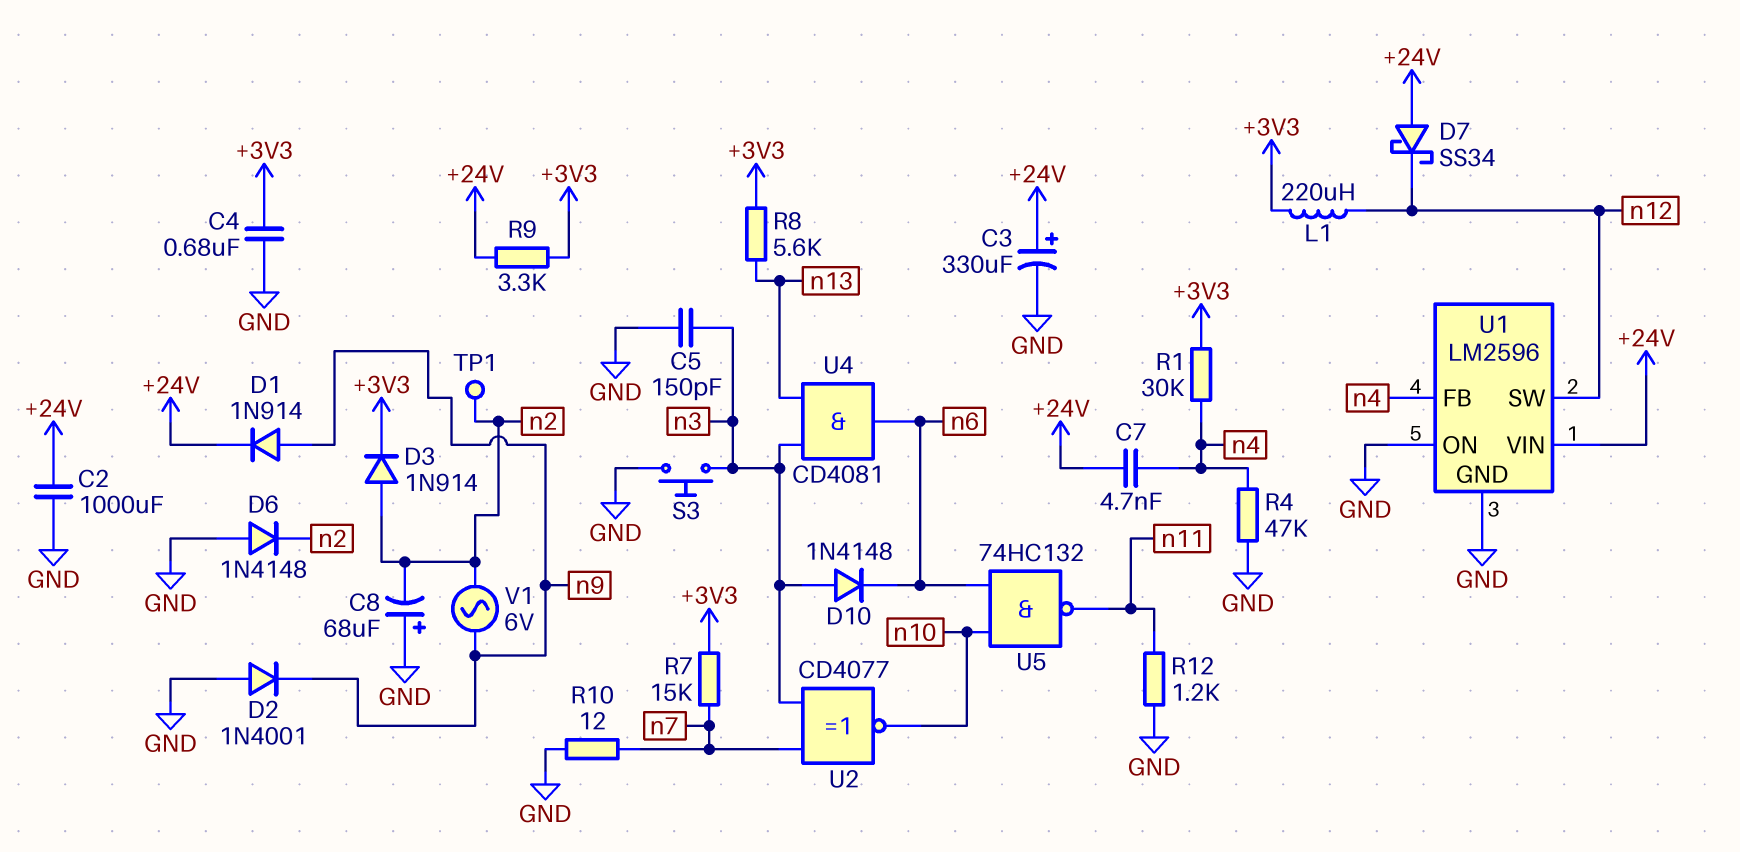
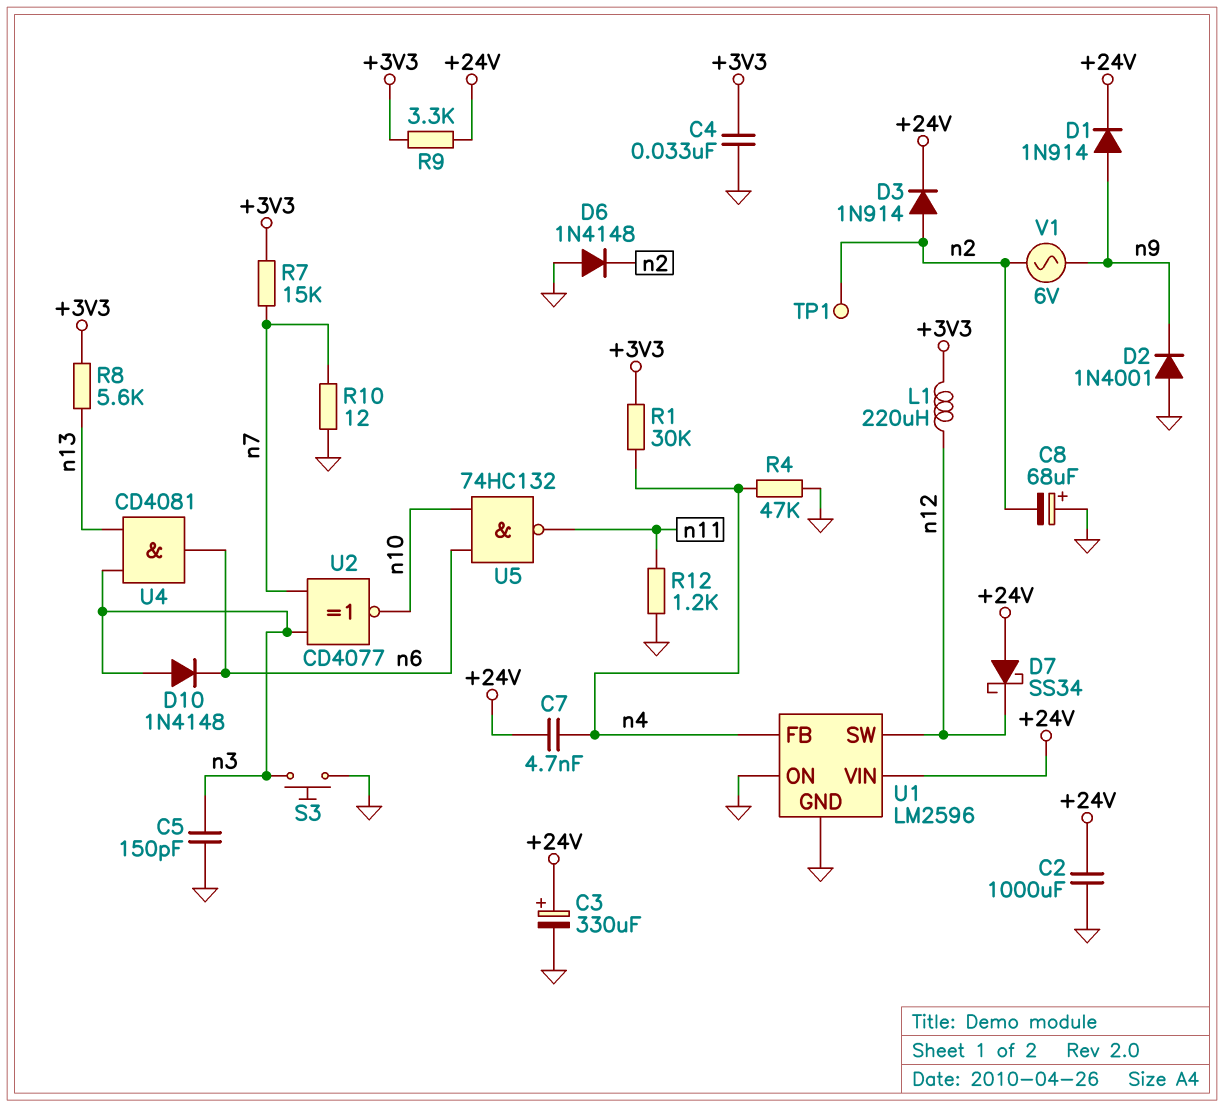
C4: 680nF (+3V3, GND) -> 33nF (+3V3, GND)
D3: diode 1N914 (A n2, K +3V3) -> diode 1N914 (A n2, K +24V)

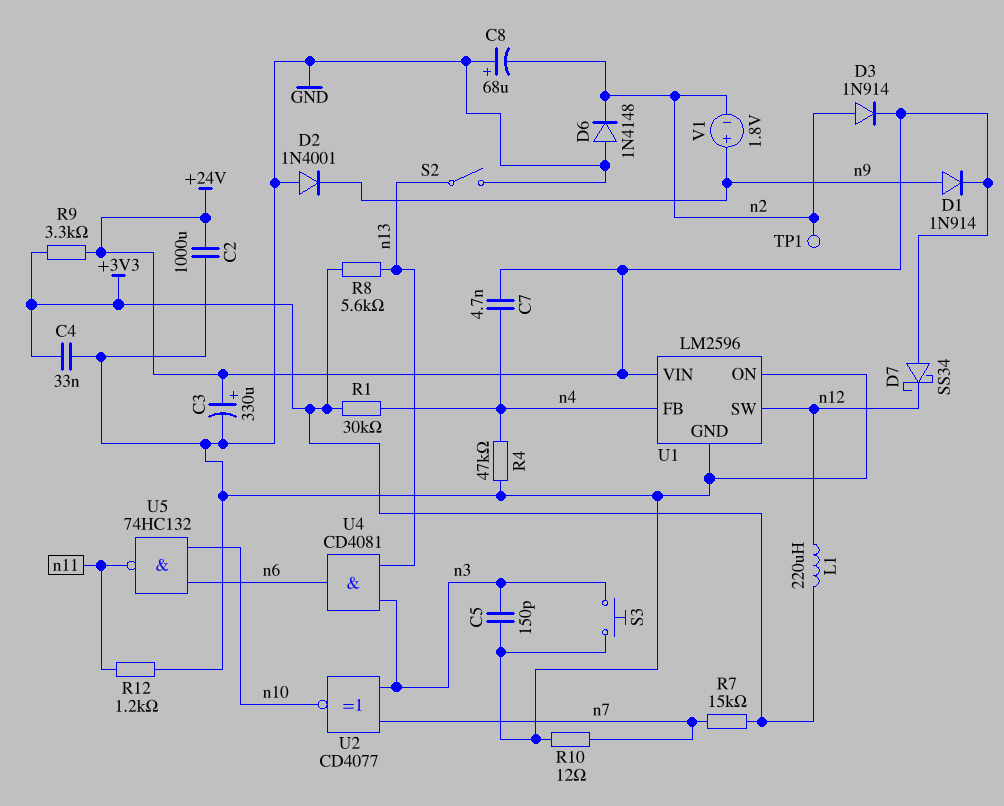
D10: diode 1N4148 (A n3, K n6) -> none
S2: none -> switch (GND, n13)
V1: AC 6V (n2, n9) -> 1.8V (plus n9, minus n2)

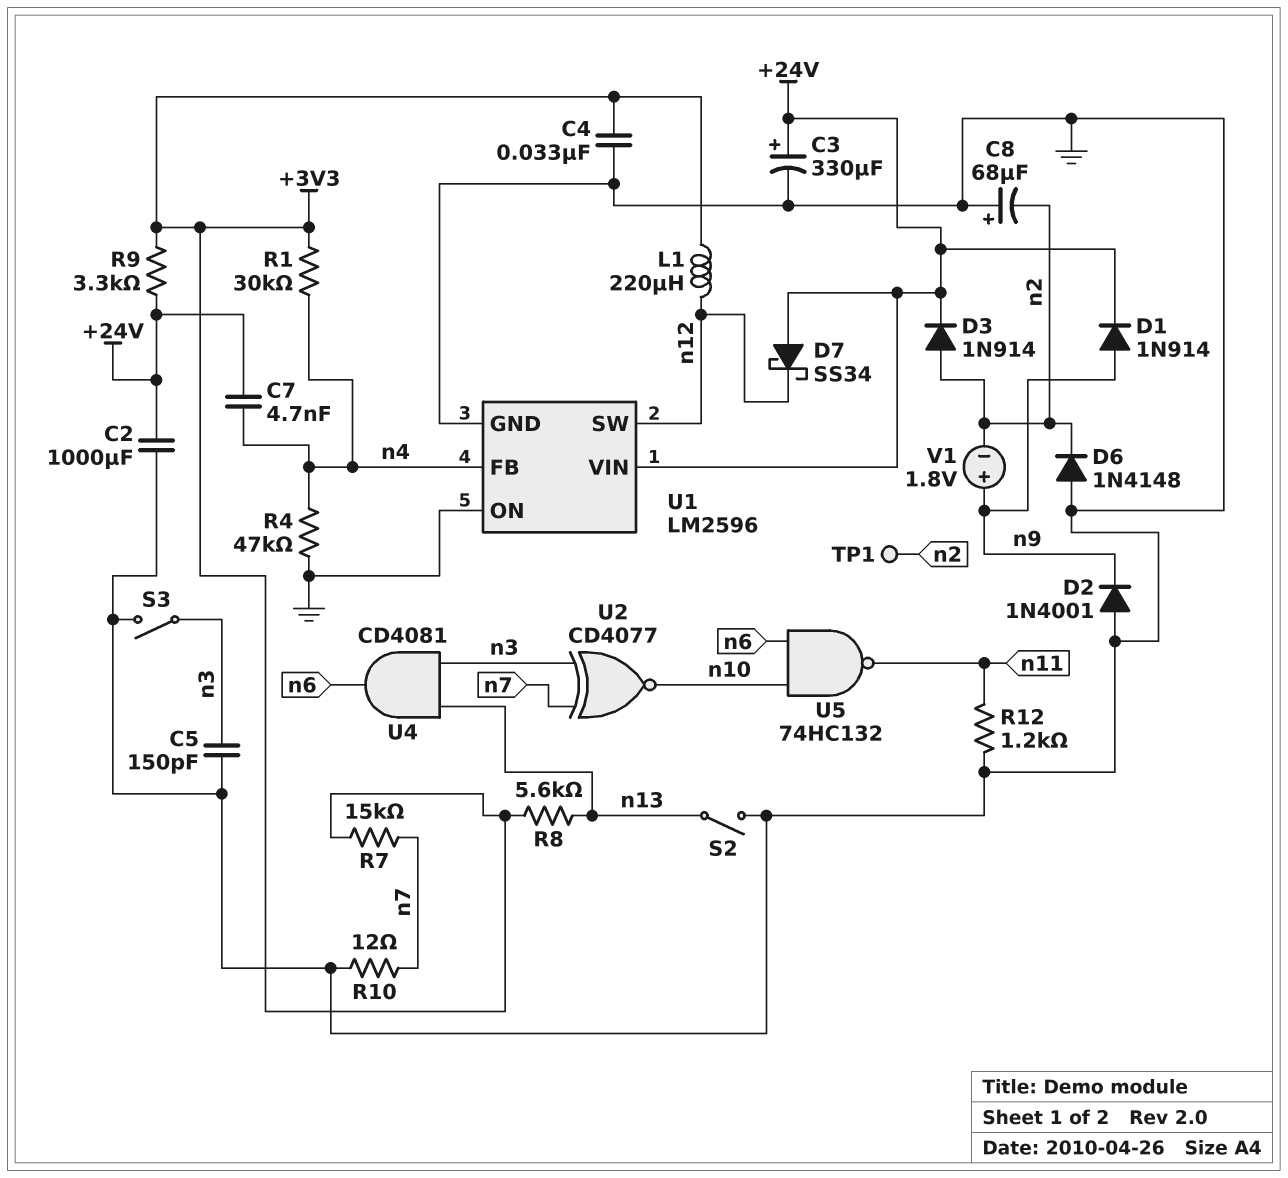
S3: button (GND, n3) -> switch (GND, n3)

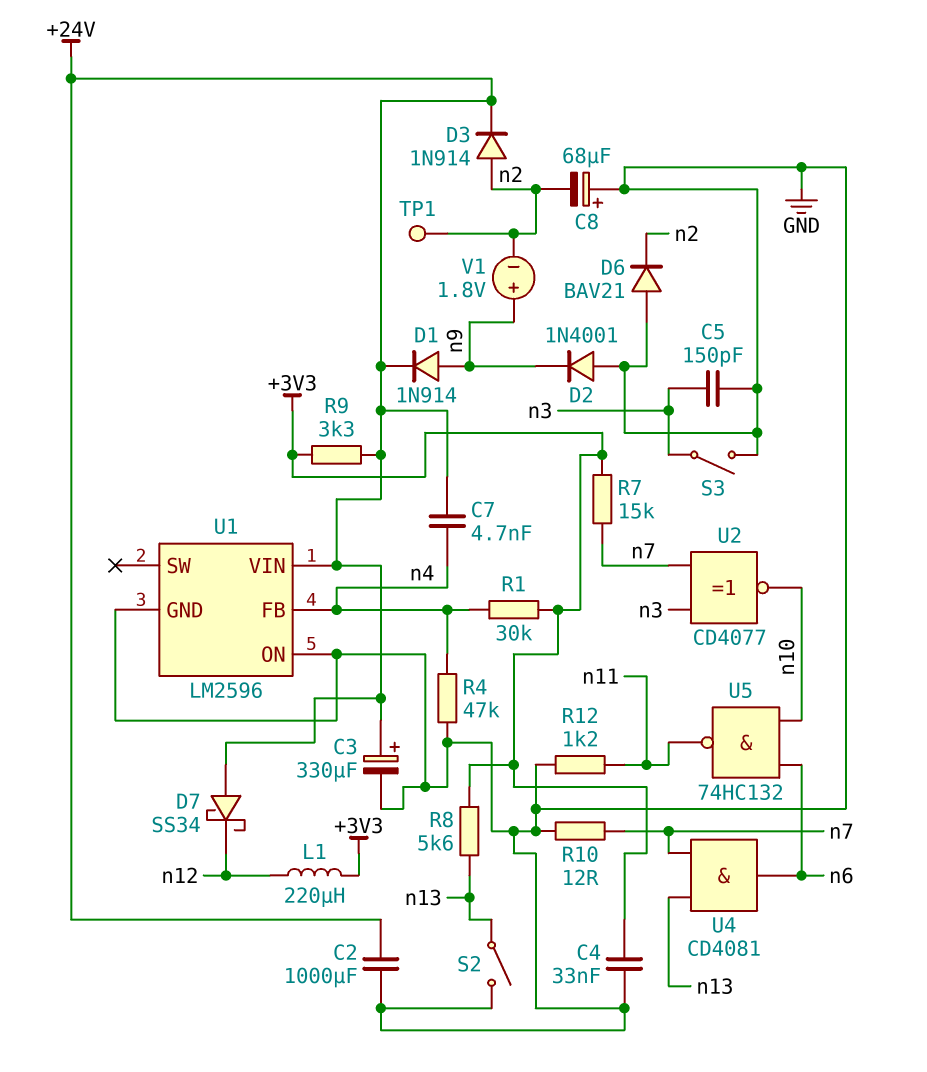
D6: diode 1N4148 (A GND, K n2) -> diode BAV21 (A GND, K n2)
U1 pin SW: n12 -> none
U4: AND CD4081 (in n3, in n13, out n6) -> AND CD4081 (in n7, in n13, out n6)

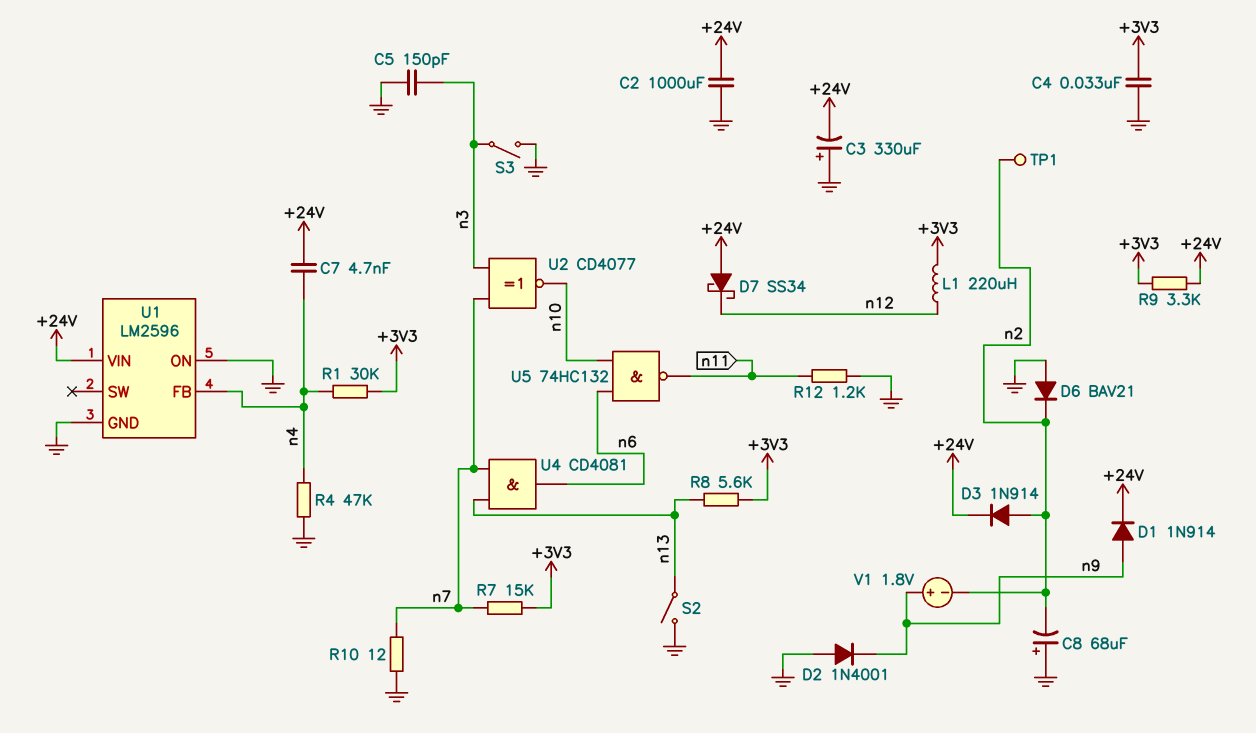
C3: 330uF (plus +24V, minus GND) -> 330uF (plus GND, minus +24V)

